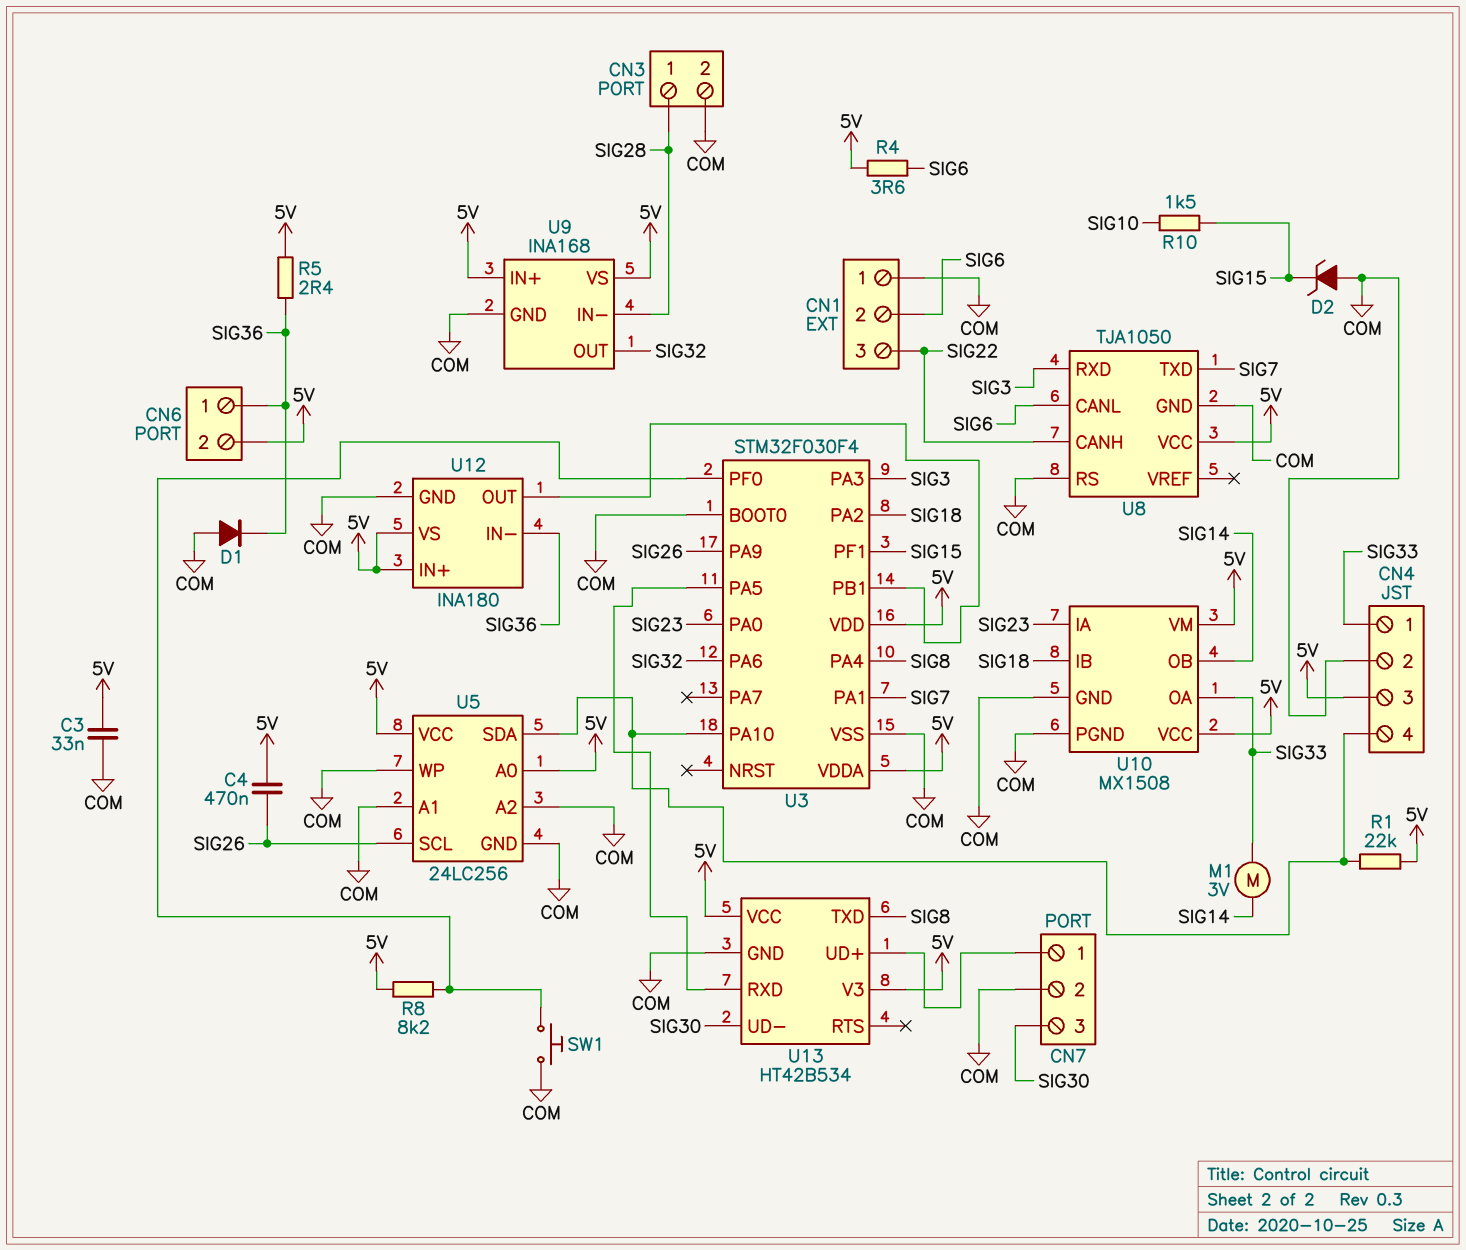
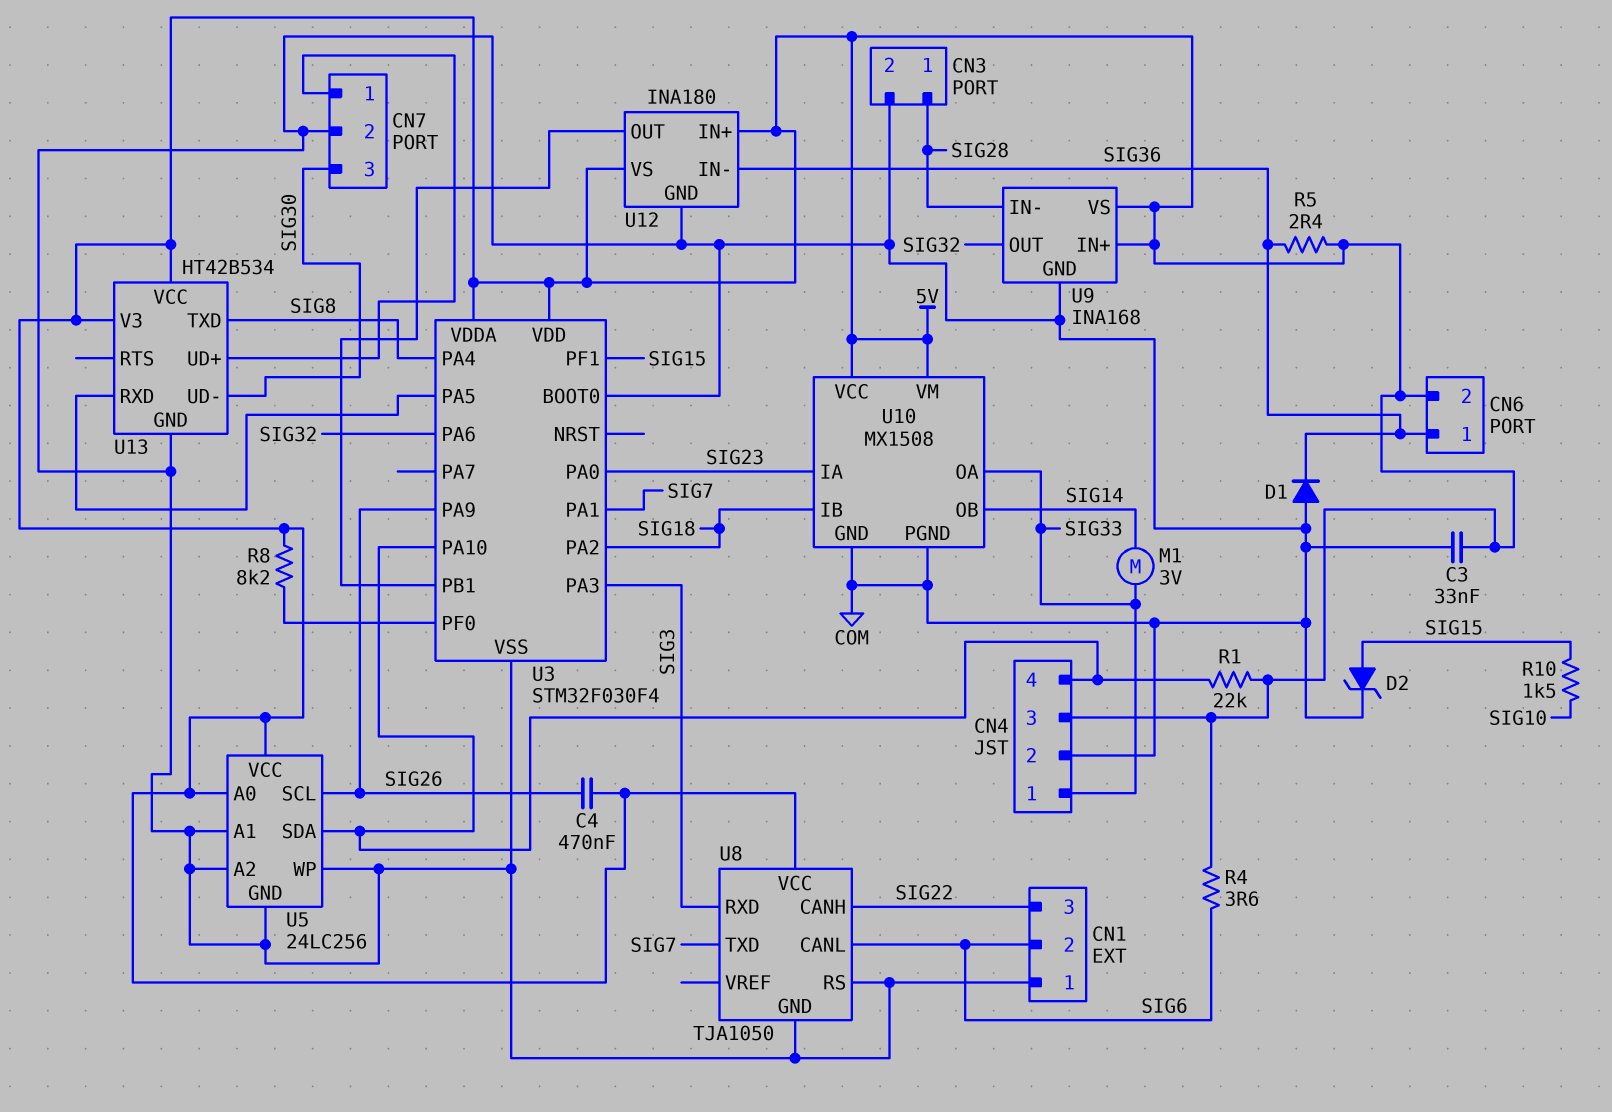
D2: zener (A COM, K SIG15) -> zener (A SIG15, K COM)
SW1: button (COM, U3/PF0) -> none

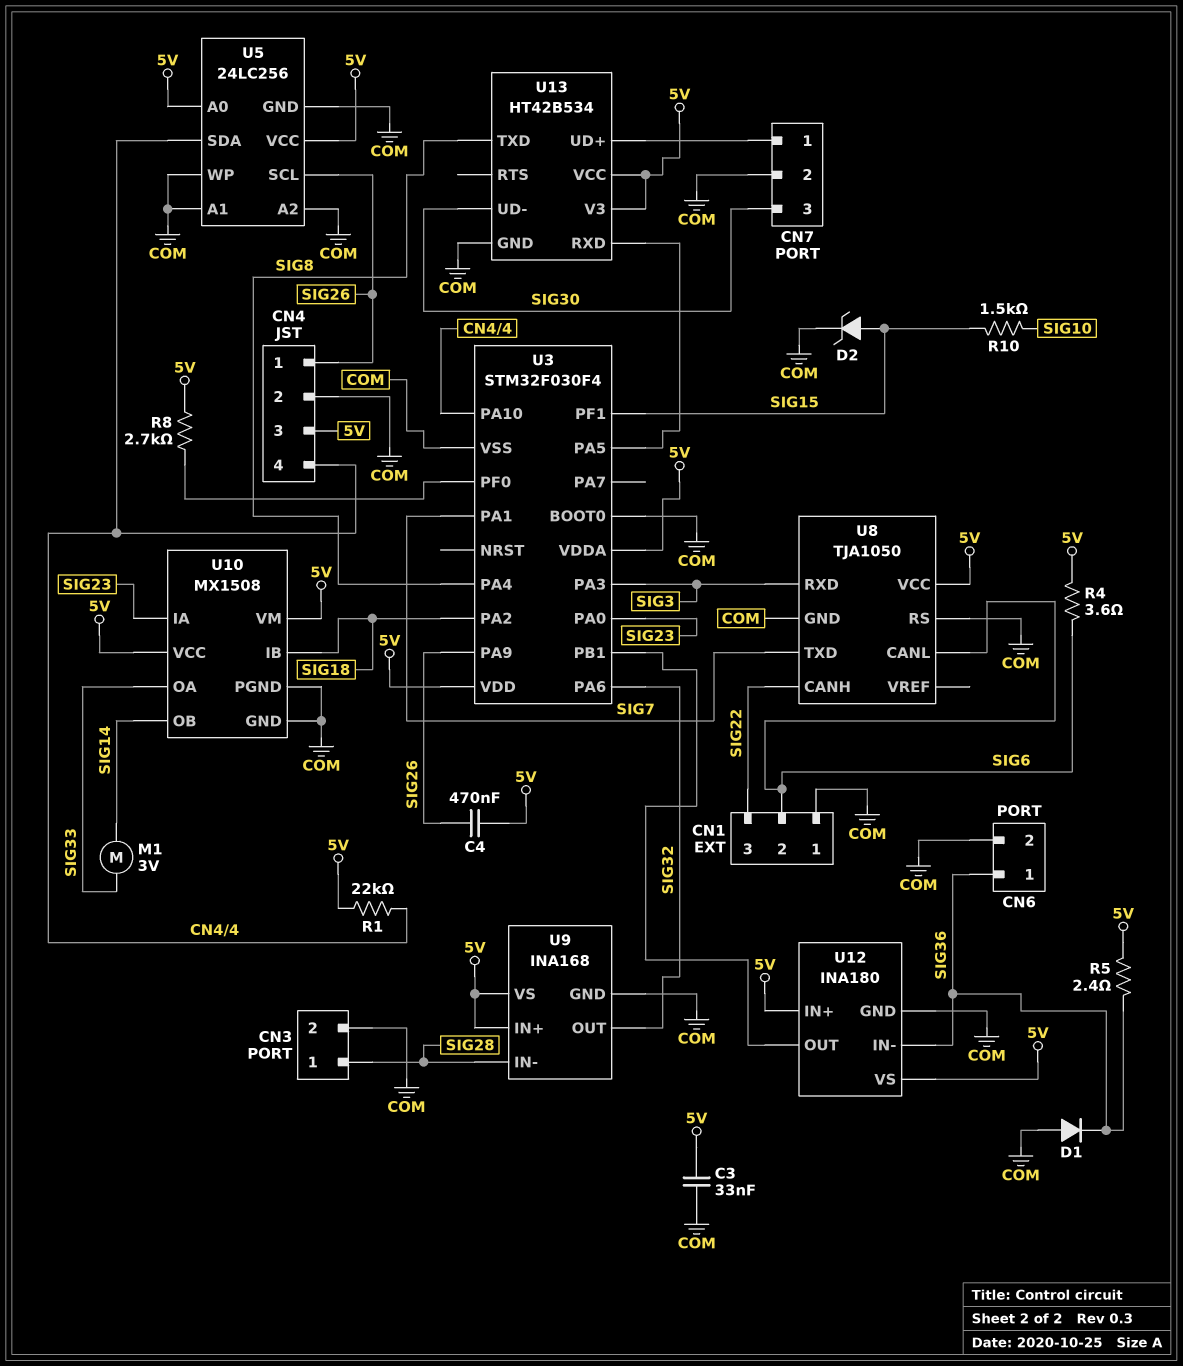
CN4 pin 1: SIG33 -> SIG26
CN6 pin 2: 5V -> COM
R8: 8.2k (5V, U3/PF0) -> 2.7k (5V, U3/PF0)

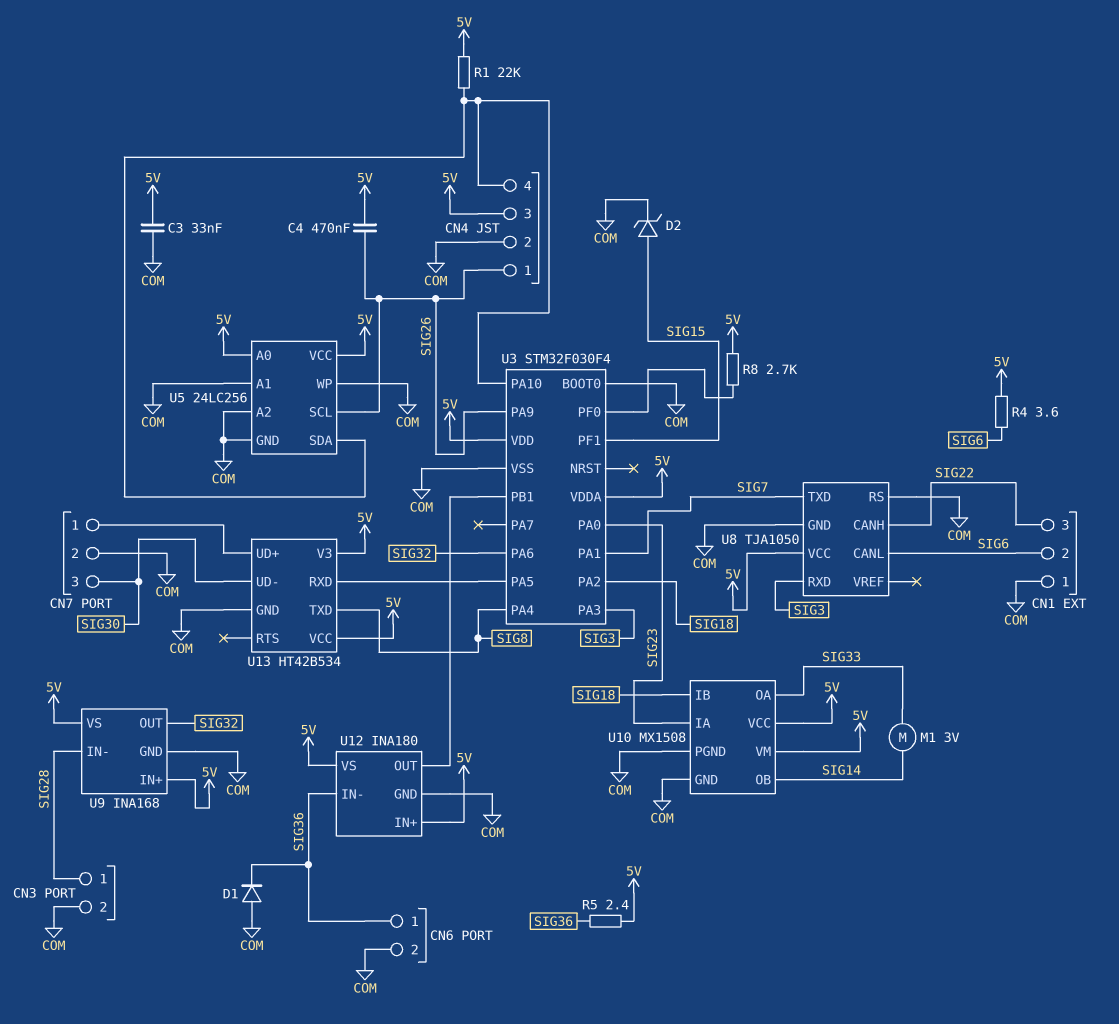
R10: 1.5k (SIG10, SIG15) -> none

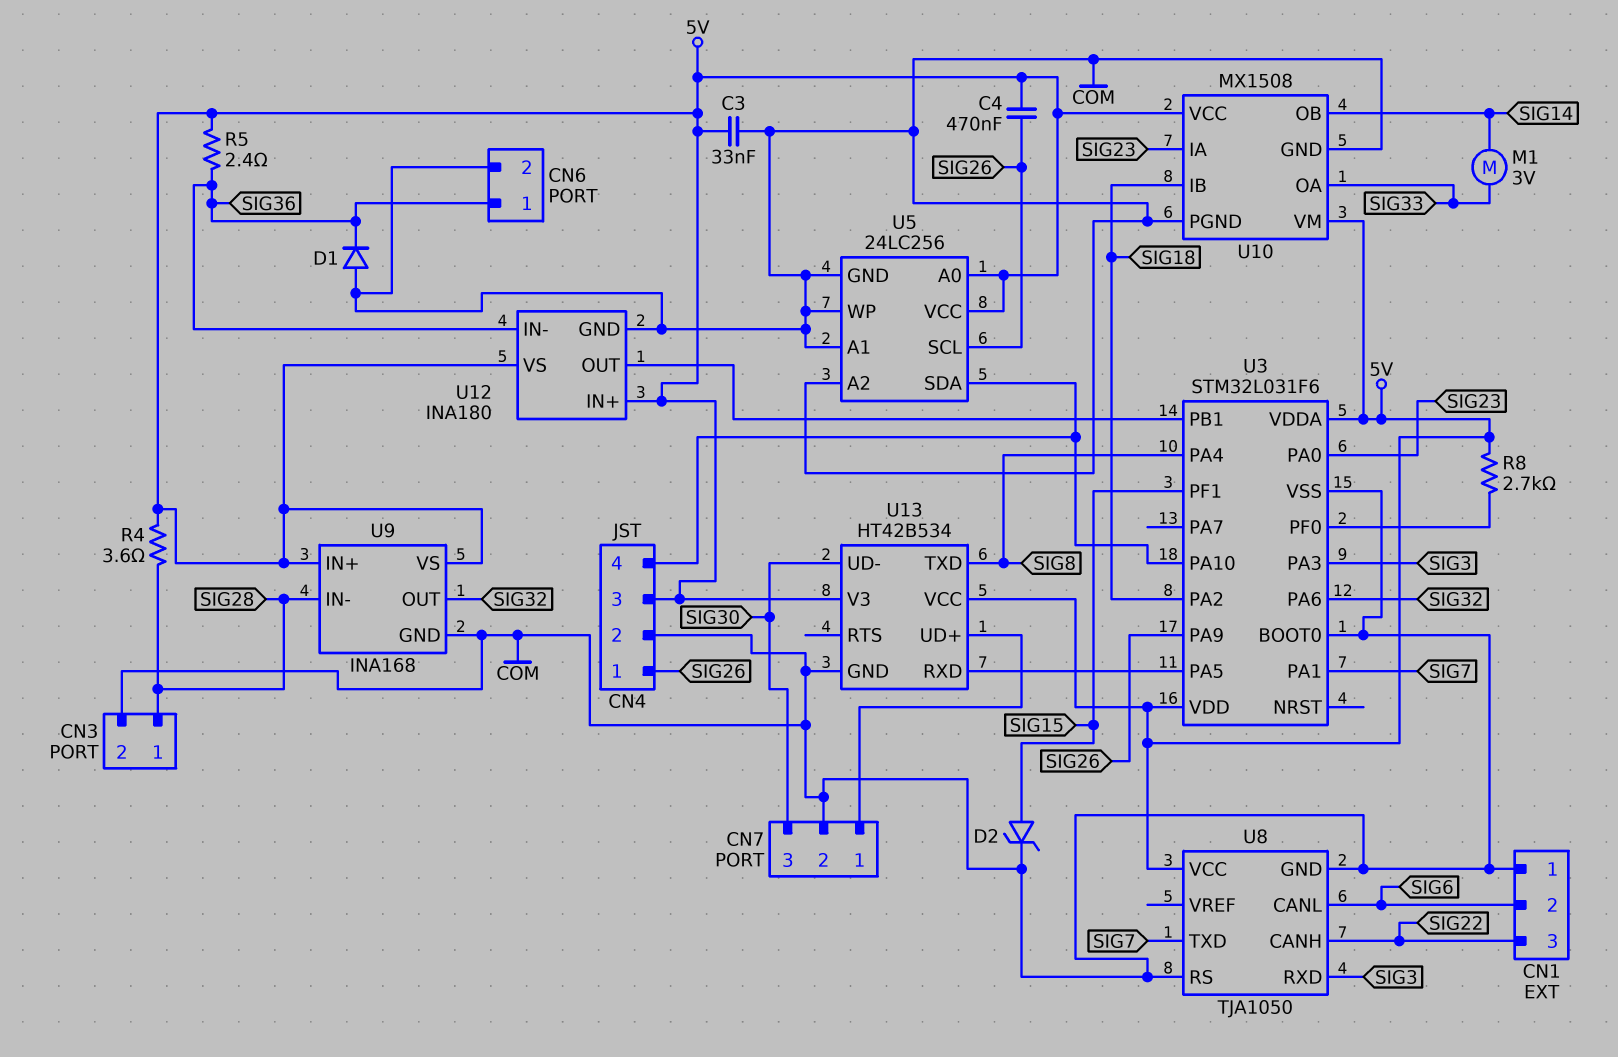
R1: 22k (5V, CN4/4) -> none
R4: 3.6 (5V, SIG6) -> 3.6 (5V, SIG28)
U3: STM32F030F4 -> STM32L031F6

